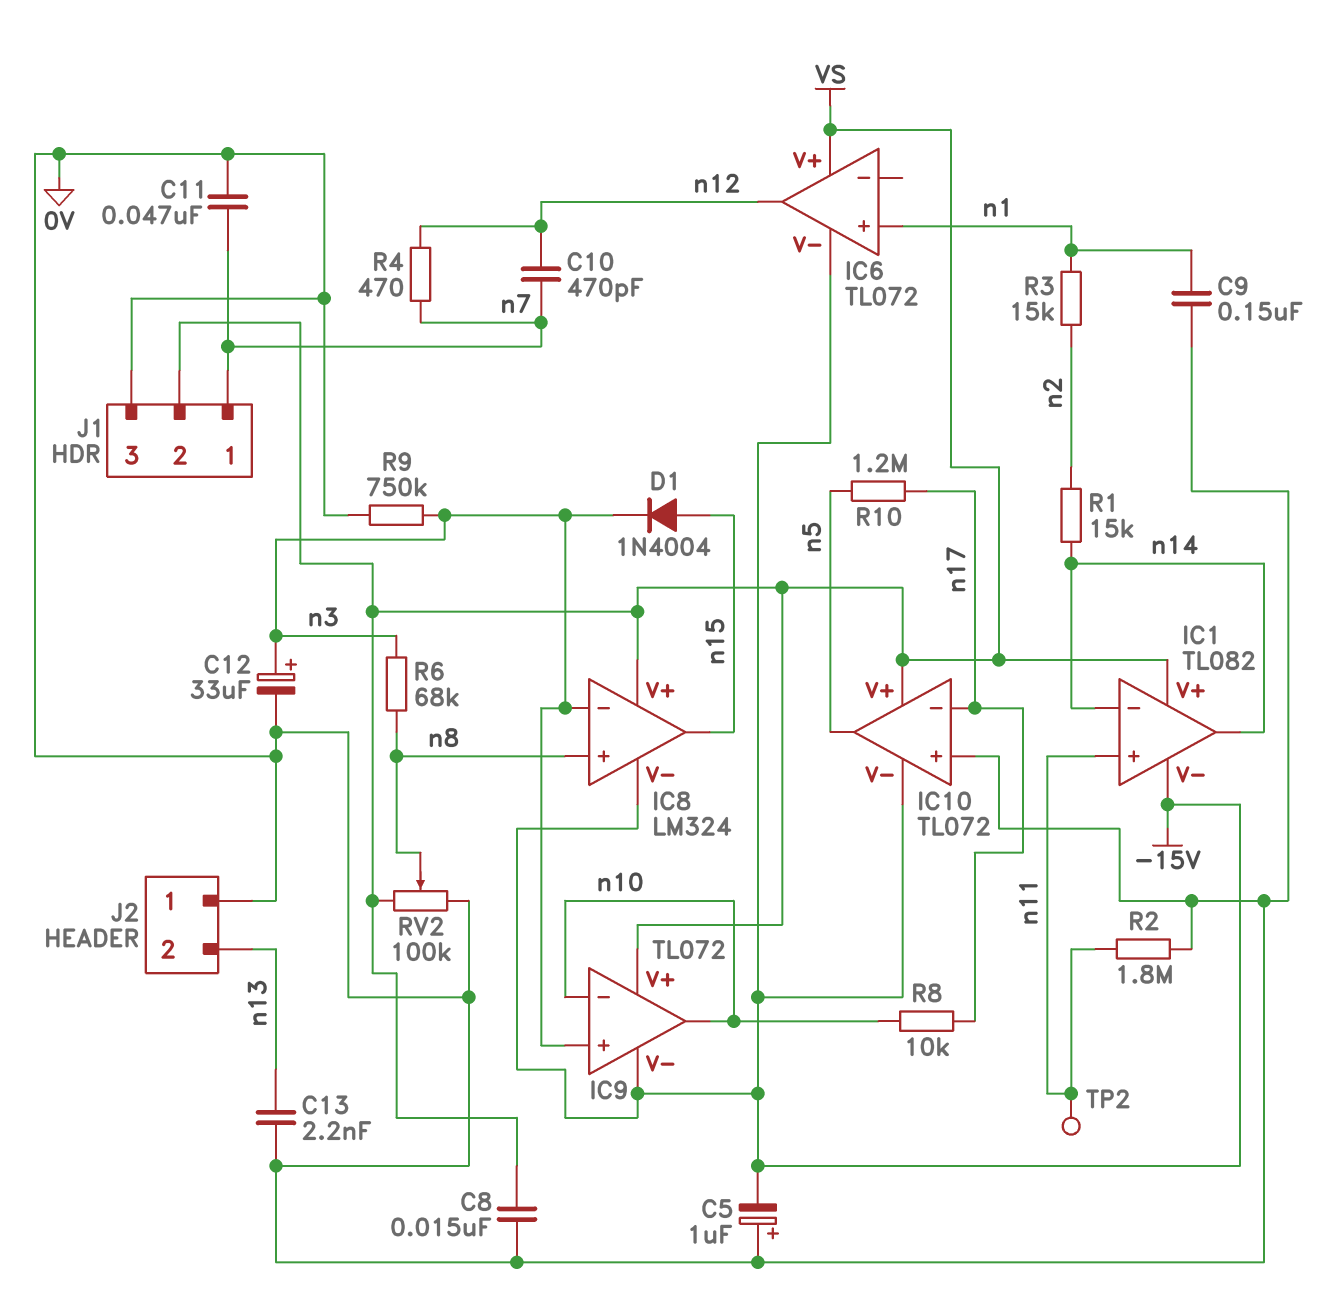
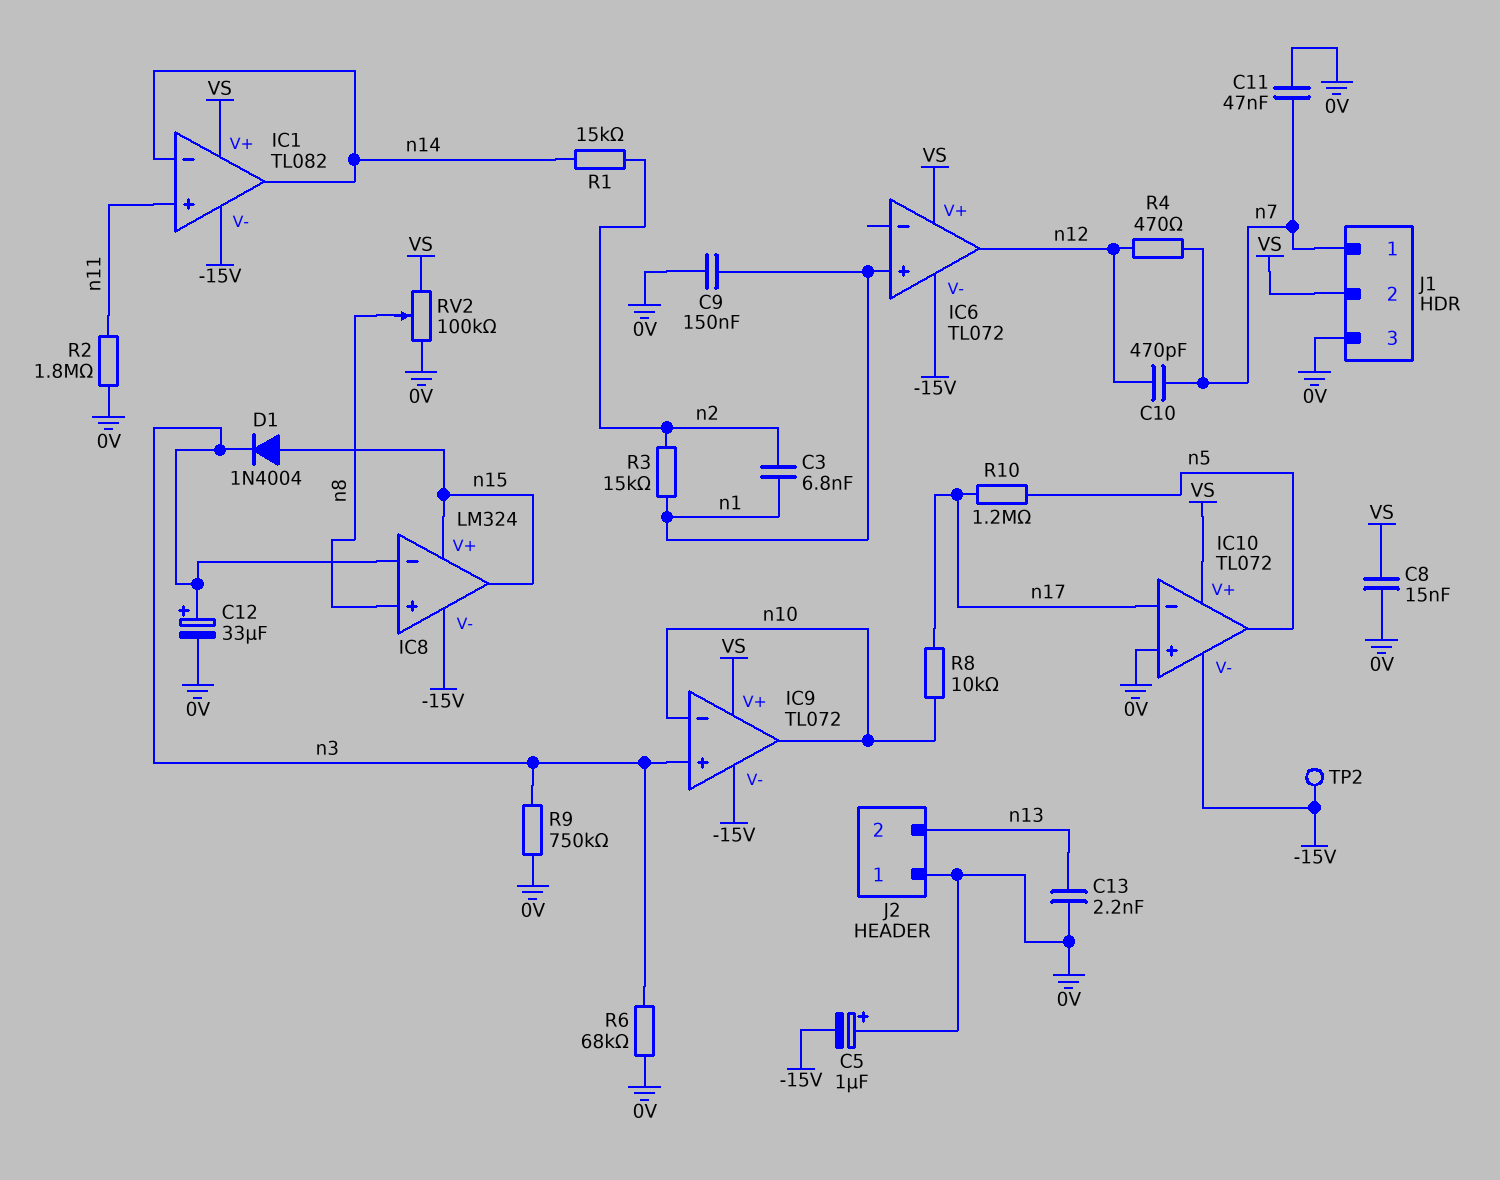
C3: none -> 6.8nF (n1, n2)
IC8 pin V+: VS -> n15
R6: 68k (n3, n8) -> 68k (0V, n3)
TP2: test point (n11) -> test point (-15V)

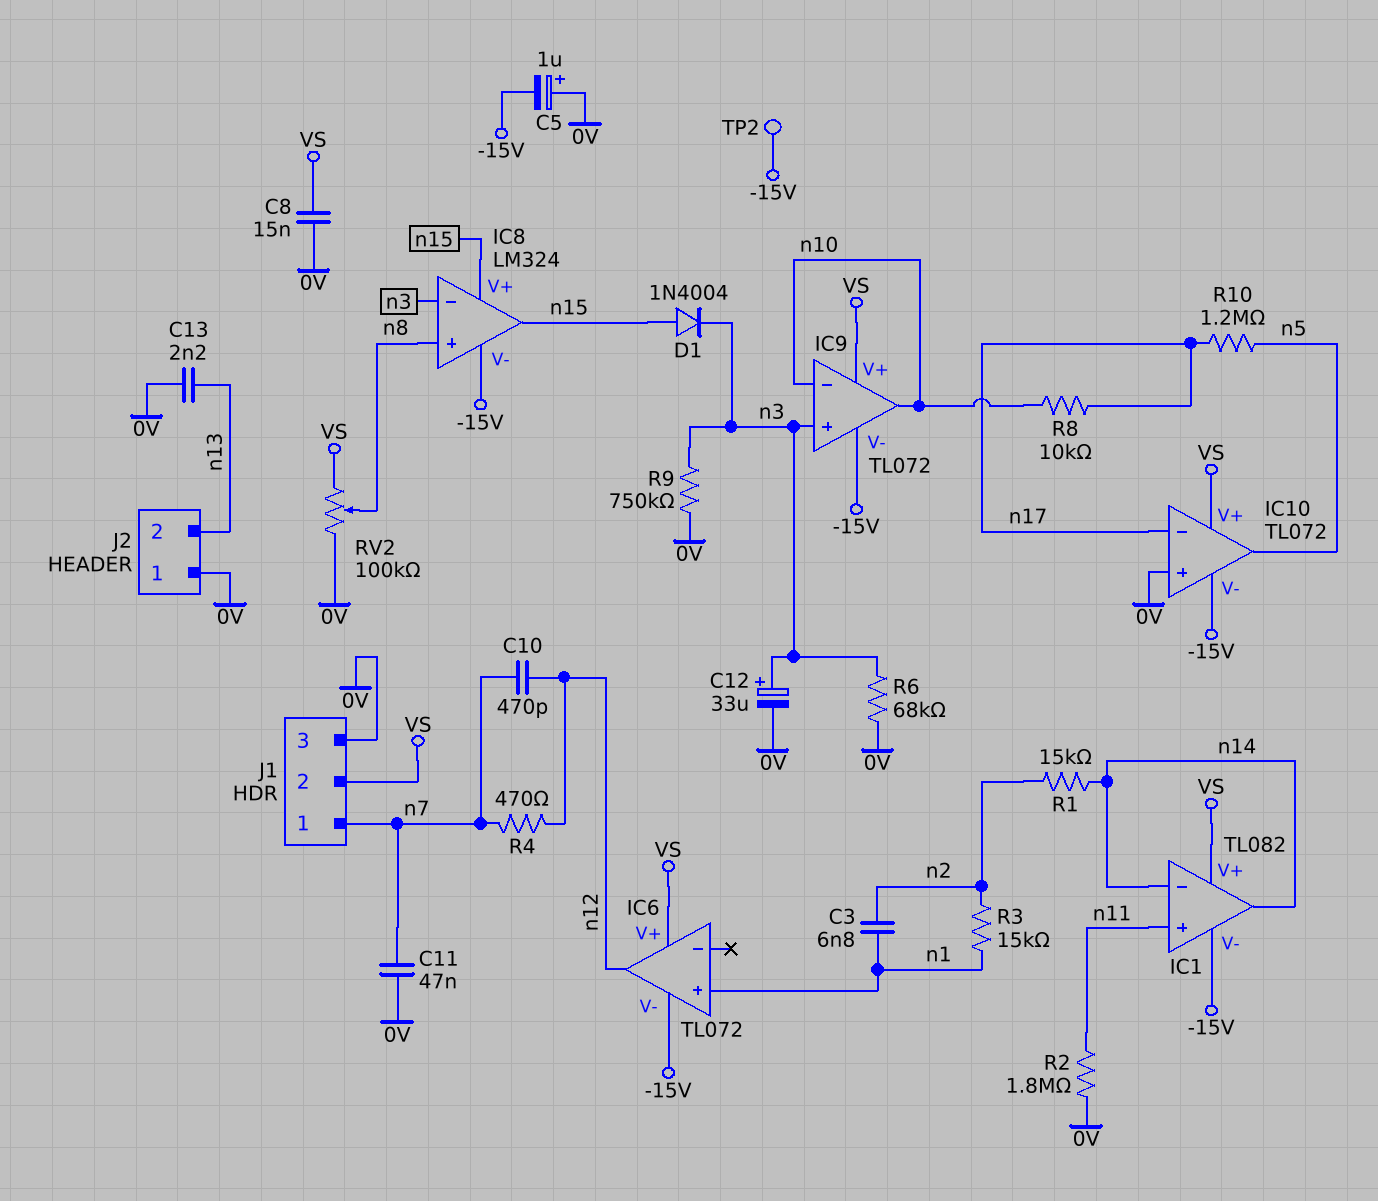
C9: 150nF (0V, n1) -> none

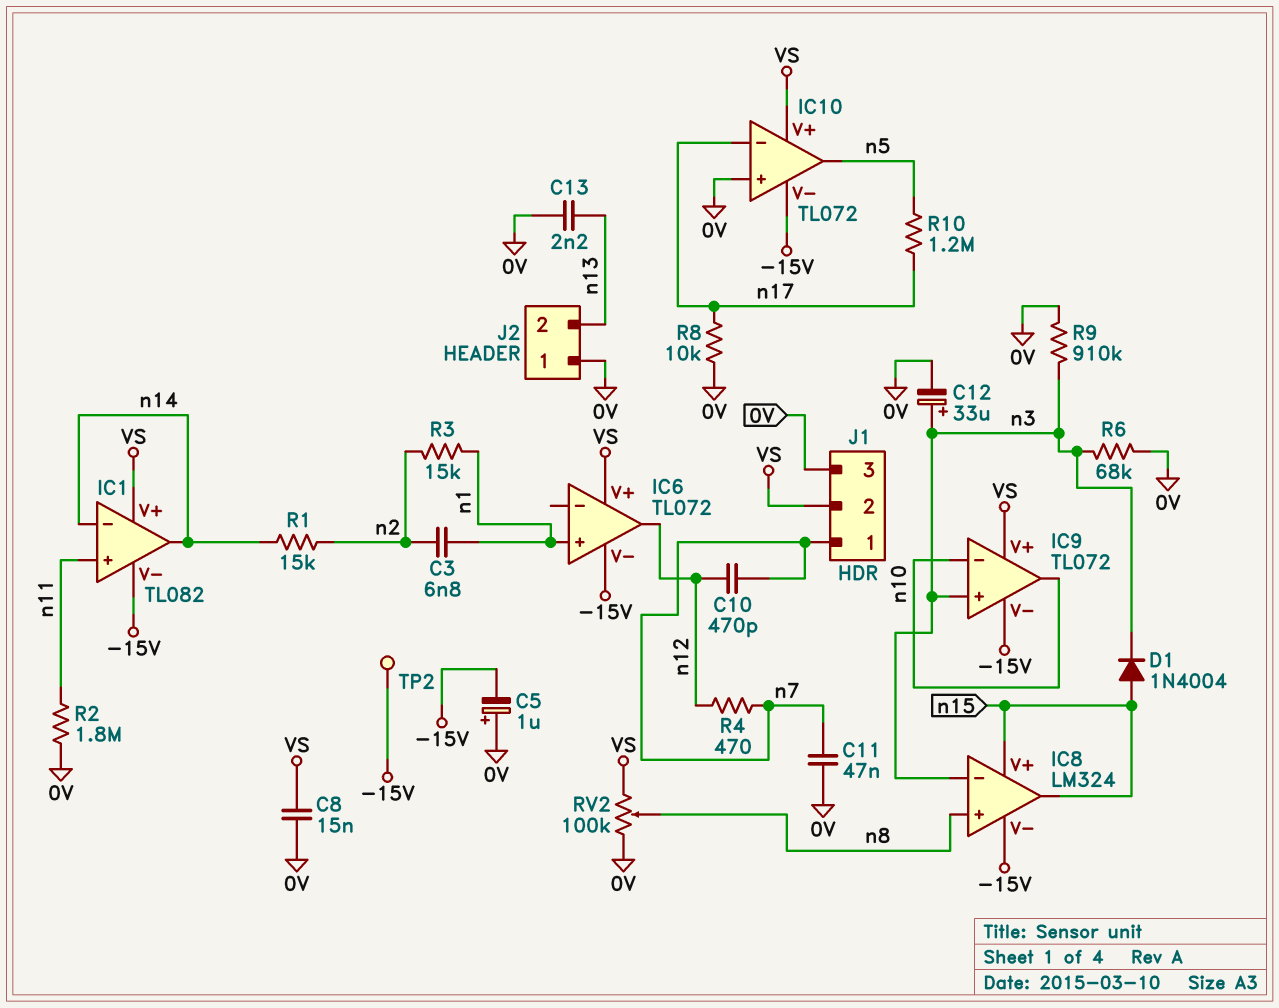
R8: 10k (n10, n17) -> 10k (0V, n17)
R9: 750k (0V, n3) -> 910k (0V, n3)

